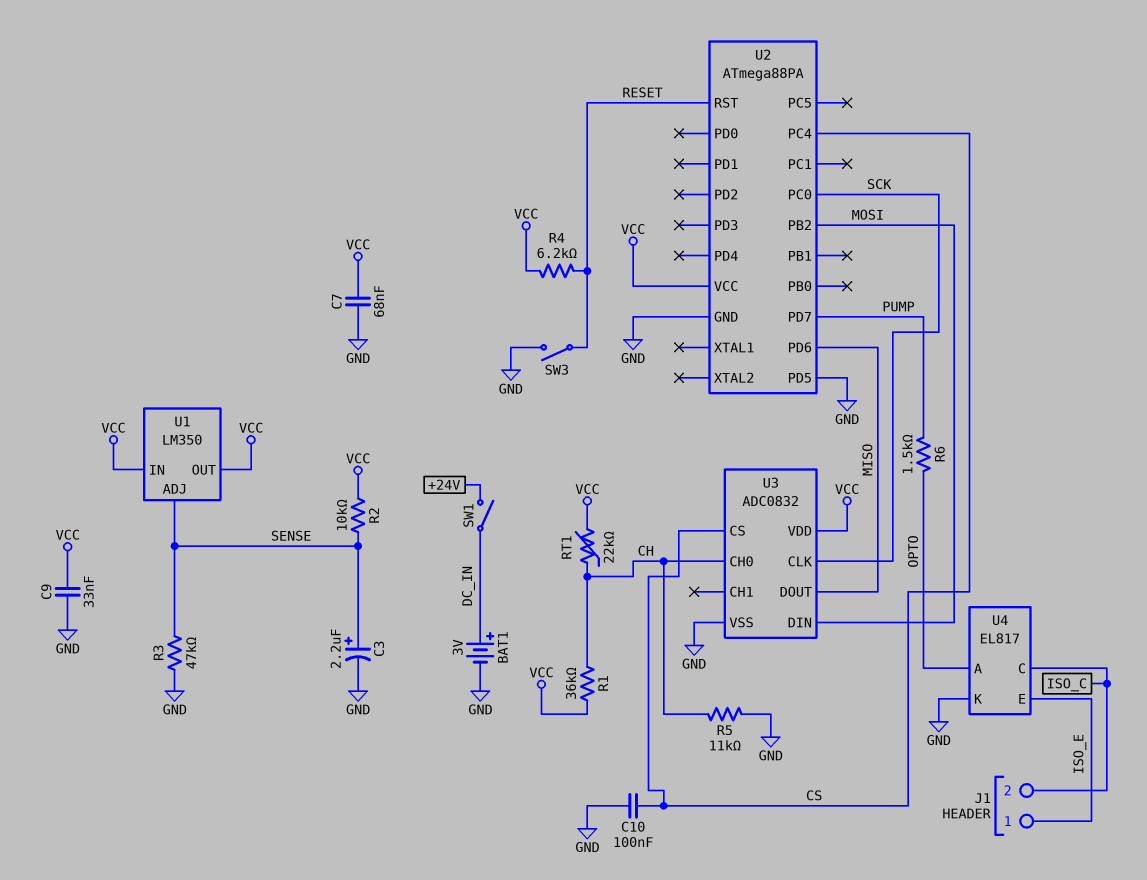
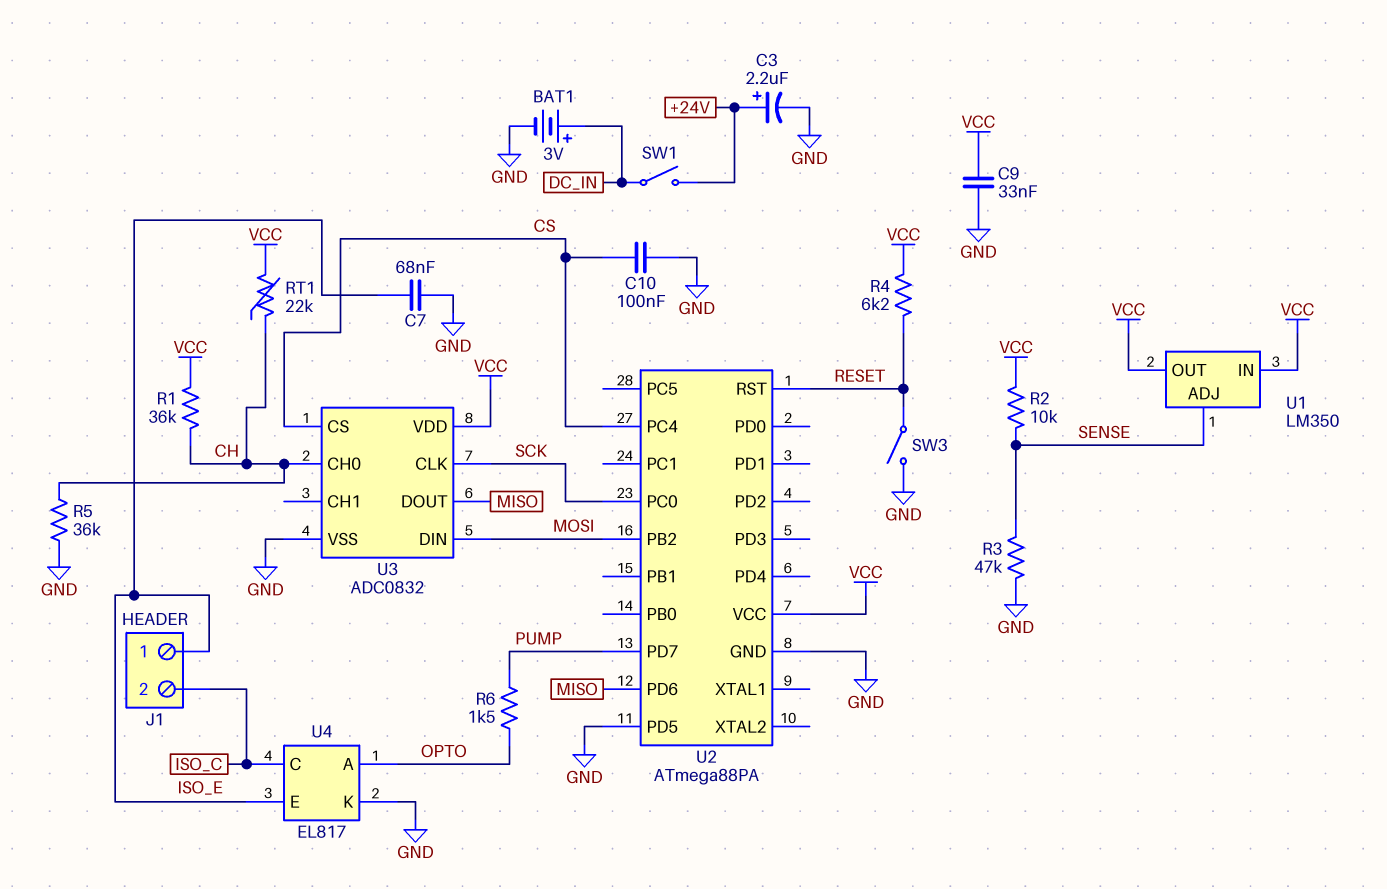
C3: 2.2uF (plus SENSE, minus GND) -> 2.2uF (plus +24V, minus GND)
C7: 68nF (GND, VCC) -> 68nF (GND, ISO_E)
R5: 11k (CH, GND) -> 36k (CH, GND)

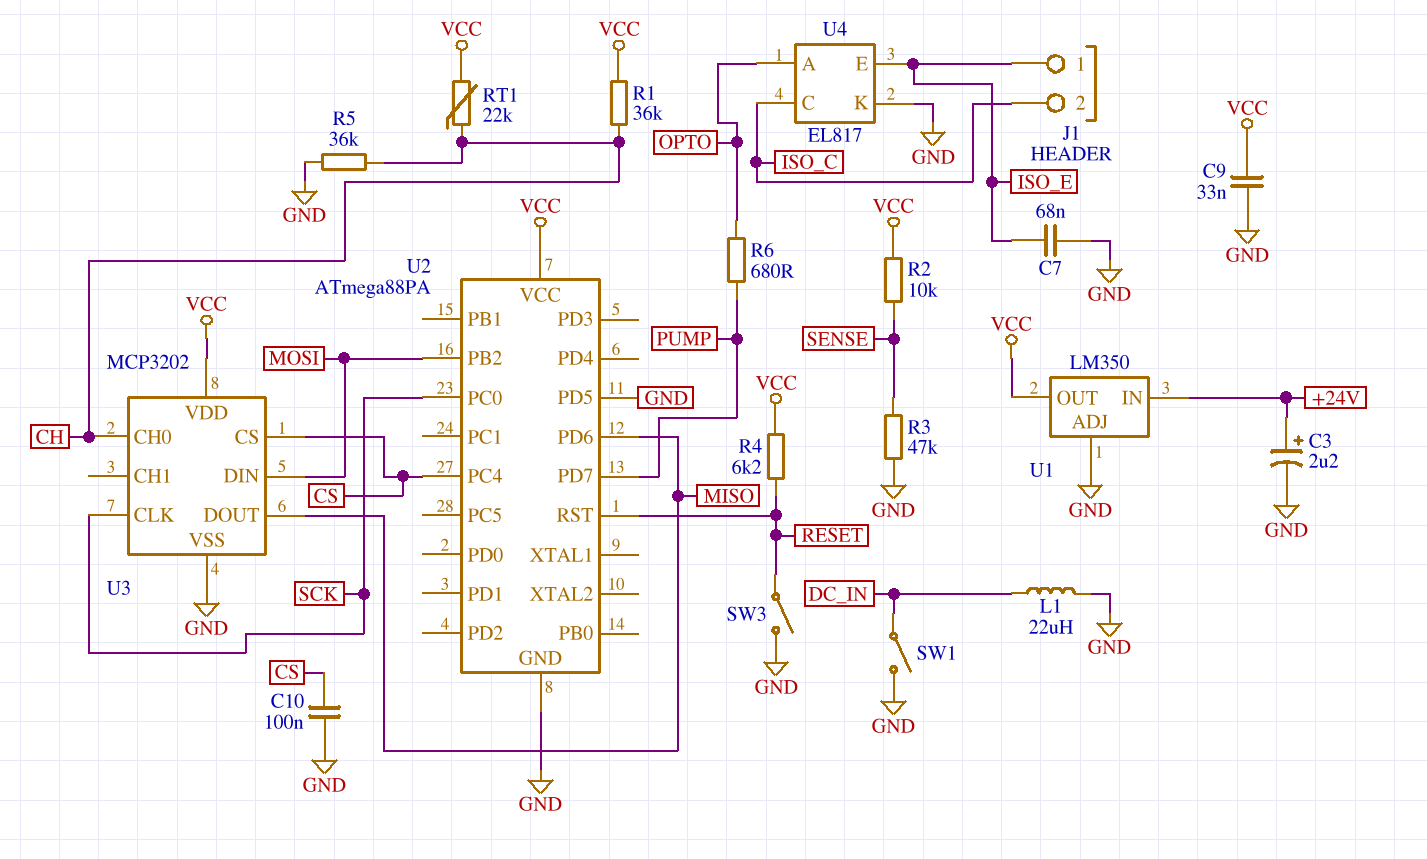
BAT1: 3V (plus DC_IN, minus GND) -> none
L1: none -> 22uH (DC_IN, GND)
R6: 1.5k (OPTO, PUMP) -> 680 (OPTO, PUMP)
SW1: switch (+24V, DC_IN) -> switch (DC_IN, GND)
U1 pin ADJ: SENSE -> GND
U1 pin IN: VCC -> +24V
U3: ADC0832 -> MCP3202

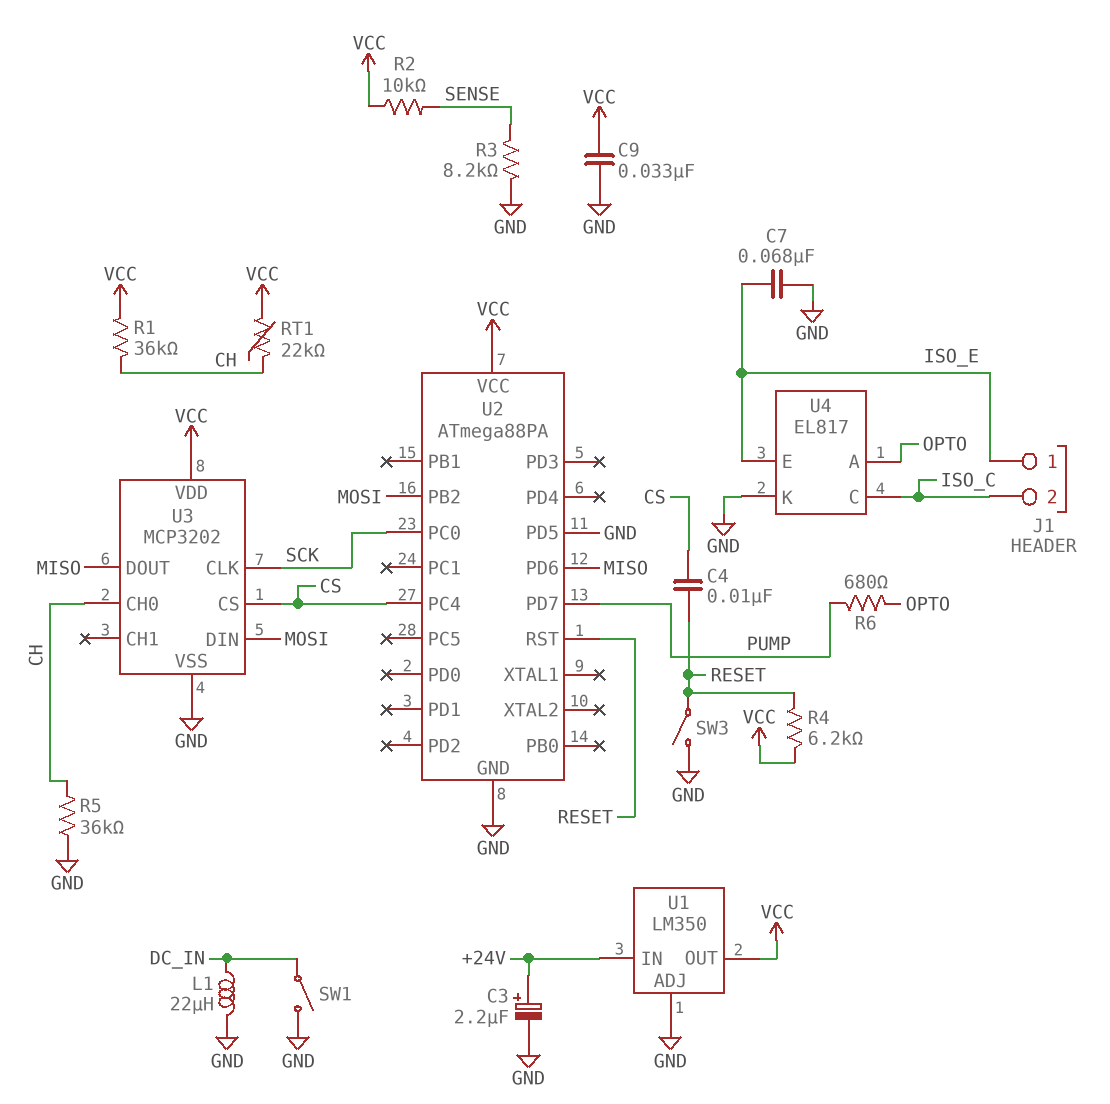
C4: none -> 10nF (CS, RESET)
C10: 100nF (CS, GND) -> none
R3: 47k (GND, SENSE) -> 8.2k (GND, SENSE)

